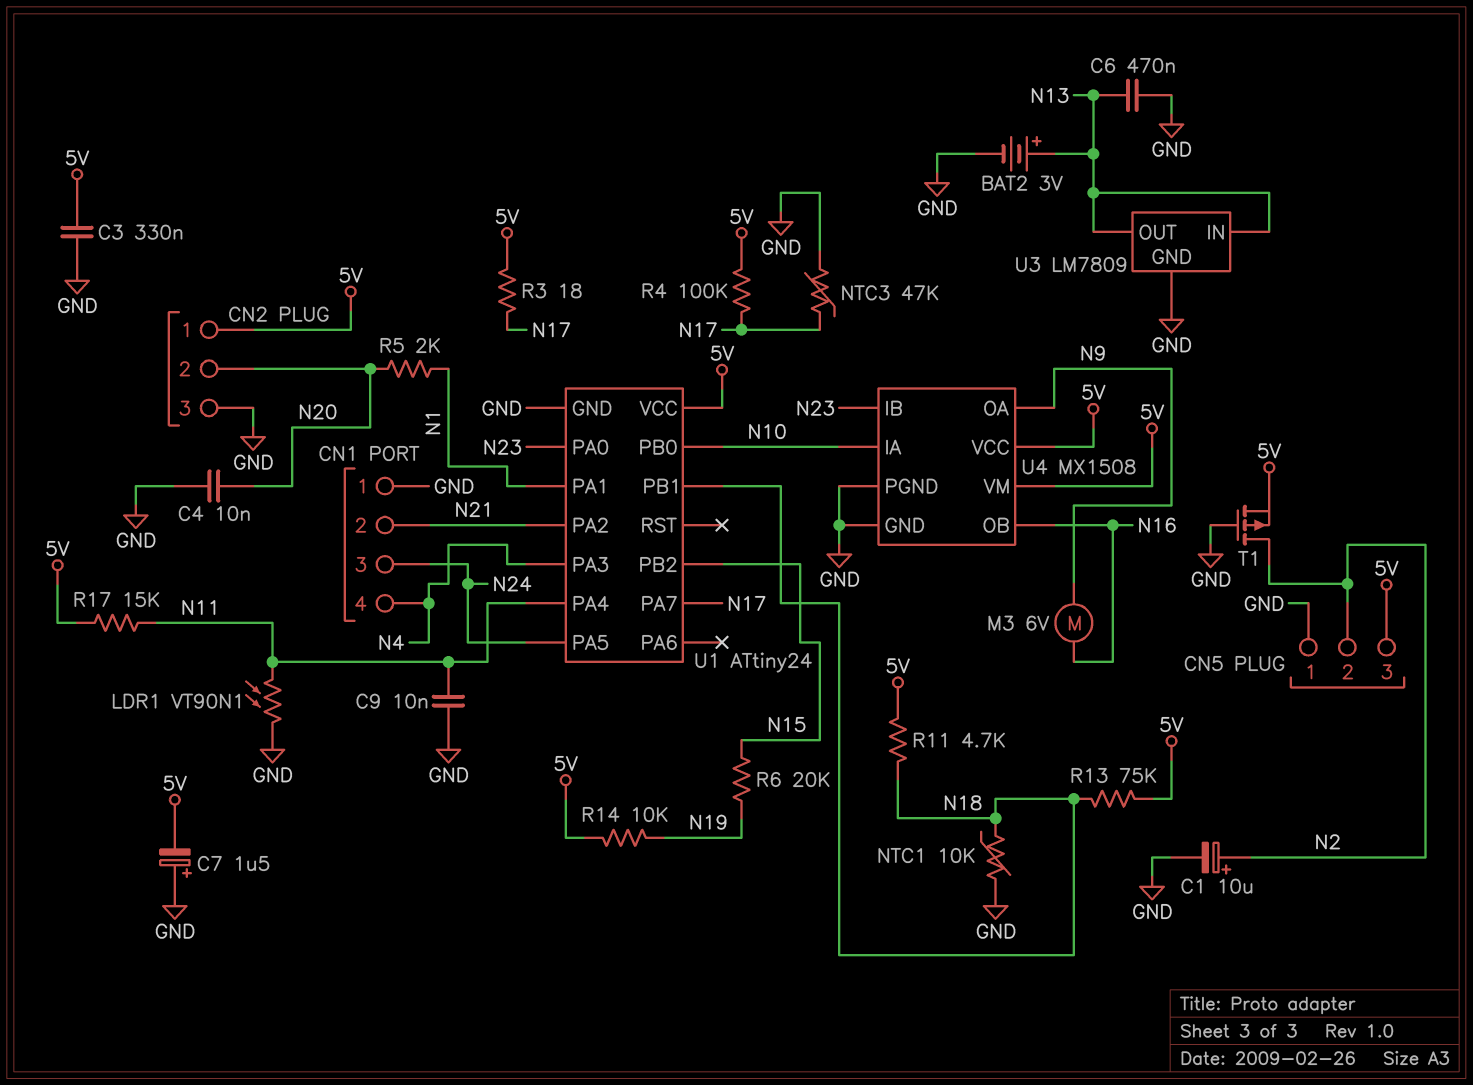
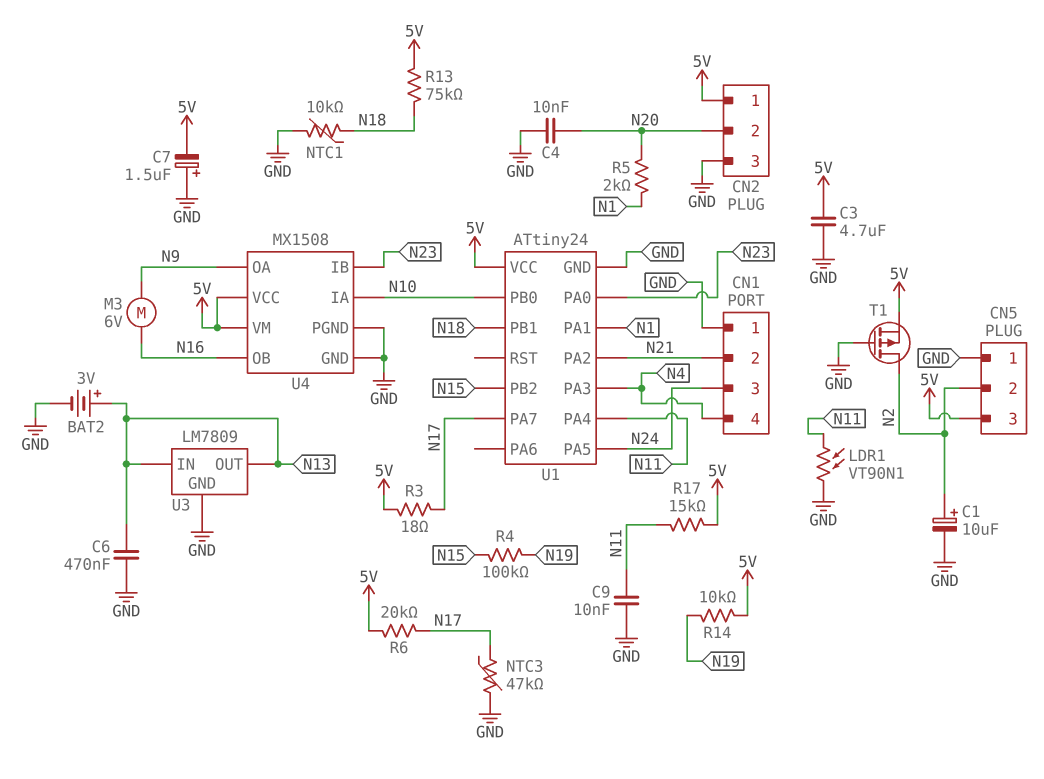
C3: 330nF (5V, GND) -> 4.7uF (5V, GND)
R4: 100k (5V, N17) -> 100k (N15, N19)
R6: 20k (N15, N19) -> 20k (5V, N17)
R11: 4.7k (5V, N18) -> none

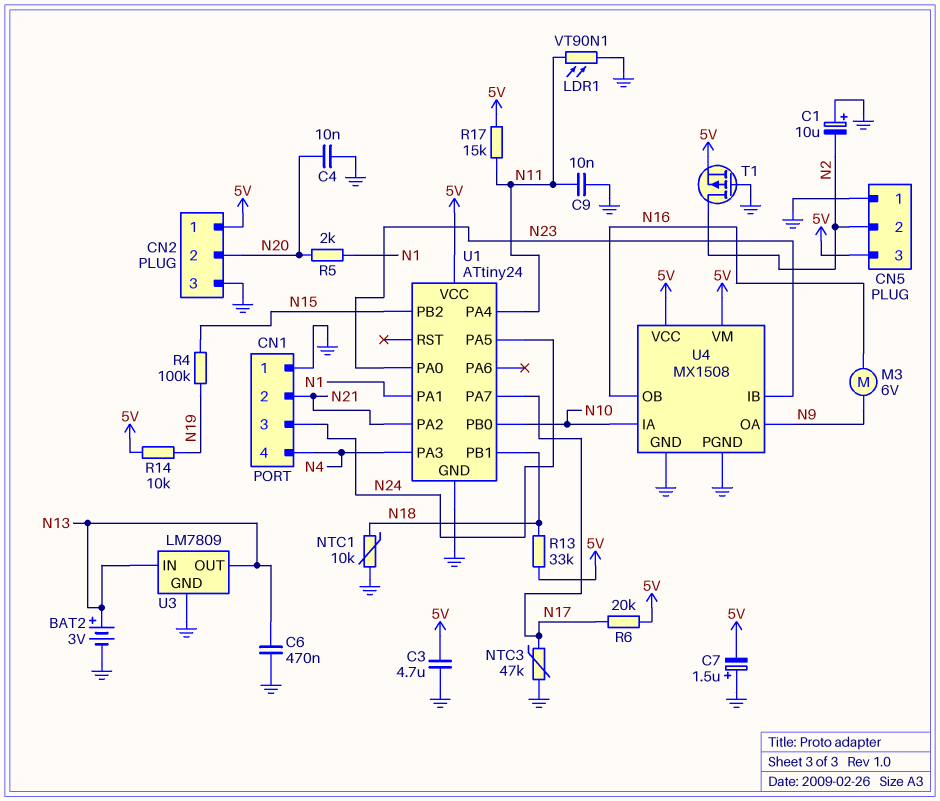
C1: 10uF (plus N2, minus GND) -> 10uF (plus GND, minus N2)
R3: 18 (5V, N17) -> none
R13: 75k (5V, N18) -> 33k (5V, N18)

